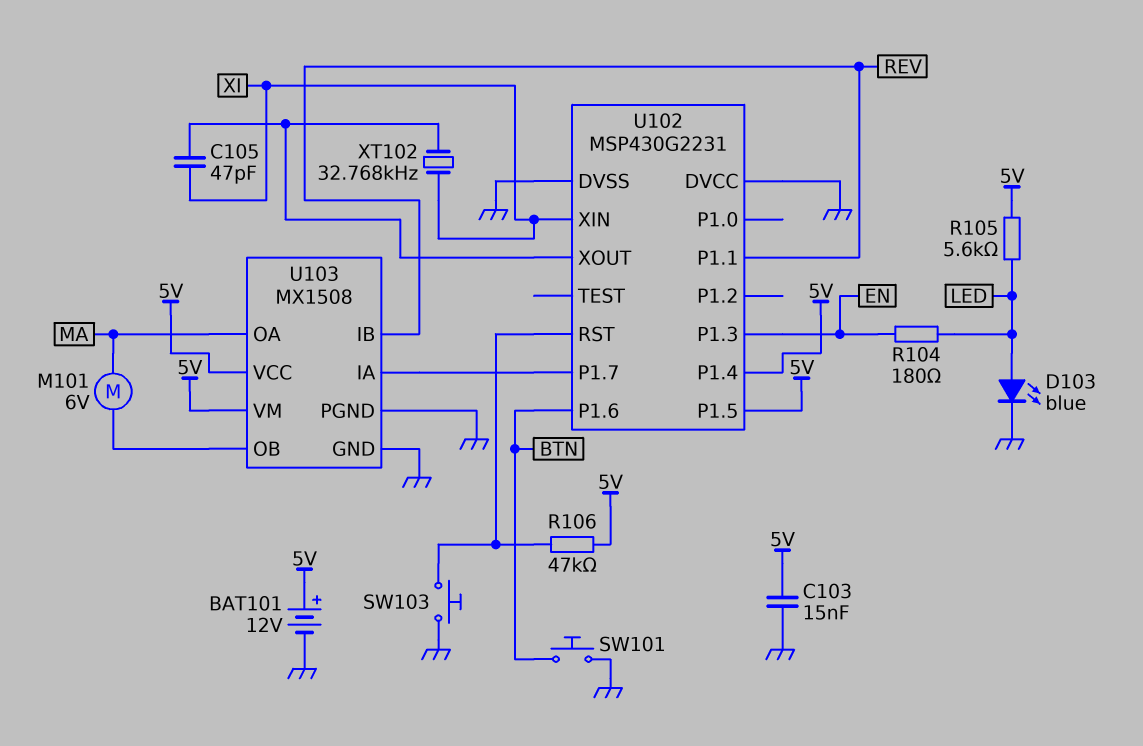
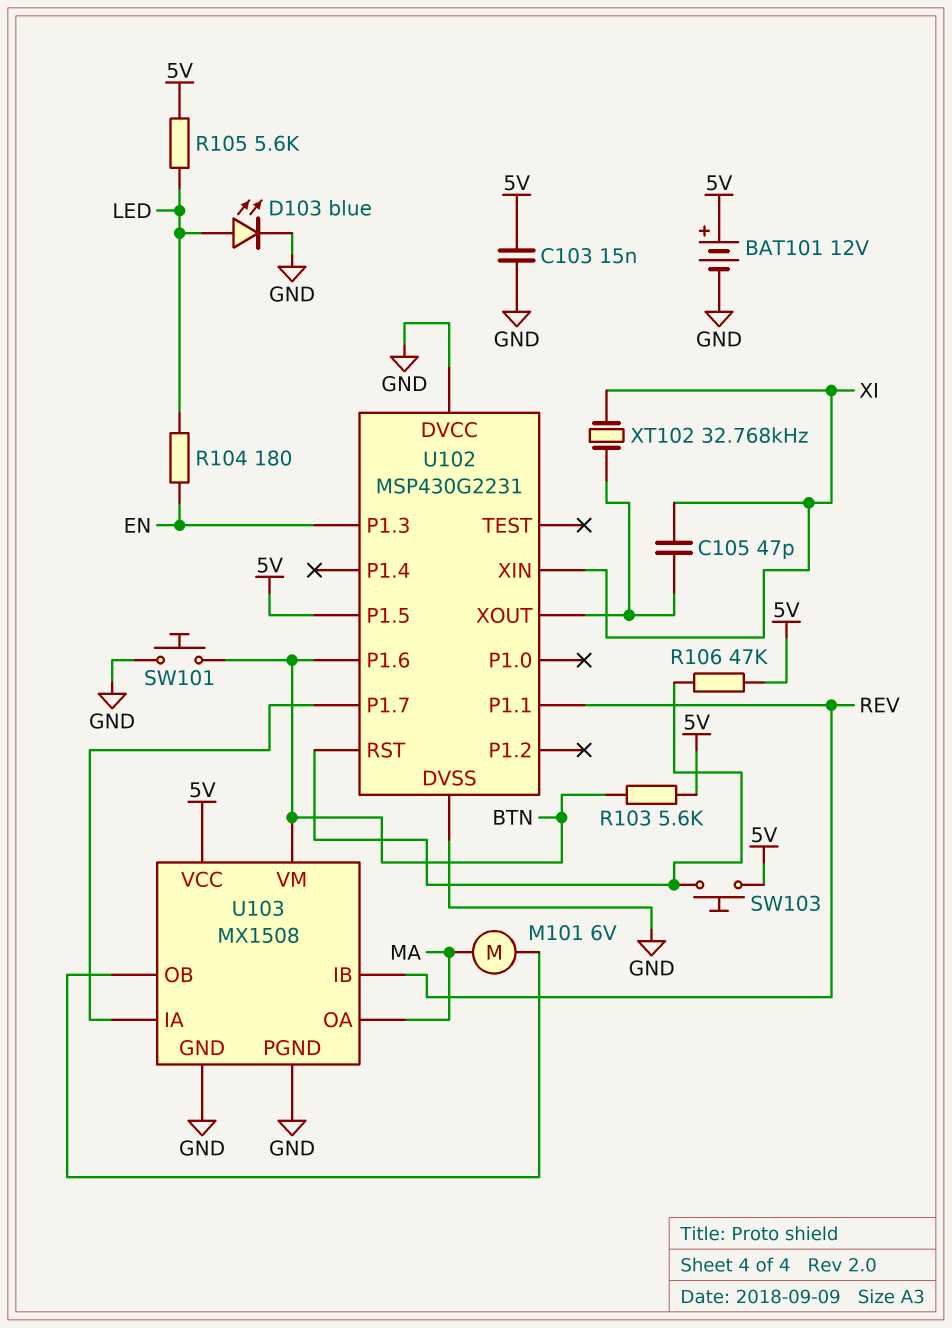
R103: none -> 5.6k (5V, BTN)
SW103: button (GND, U102/RST) -> button (5V, U102/RST)
U102 pin P1.4: 5V -> none
U103 pin VM: 5V -> BTN

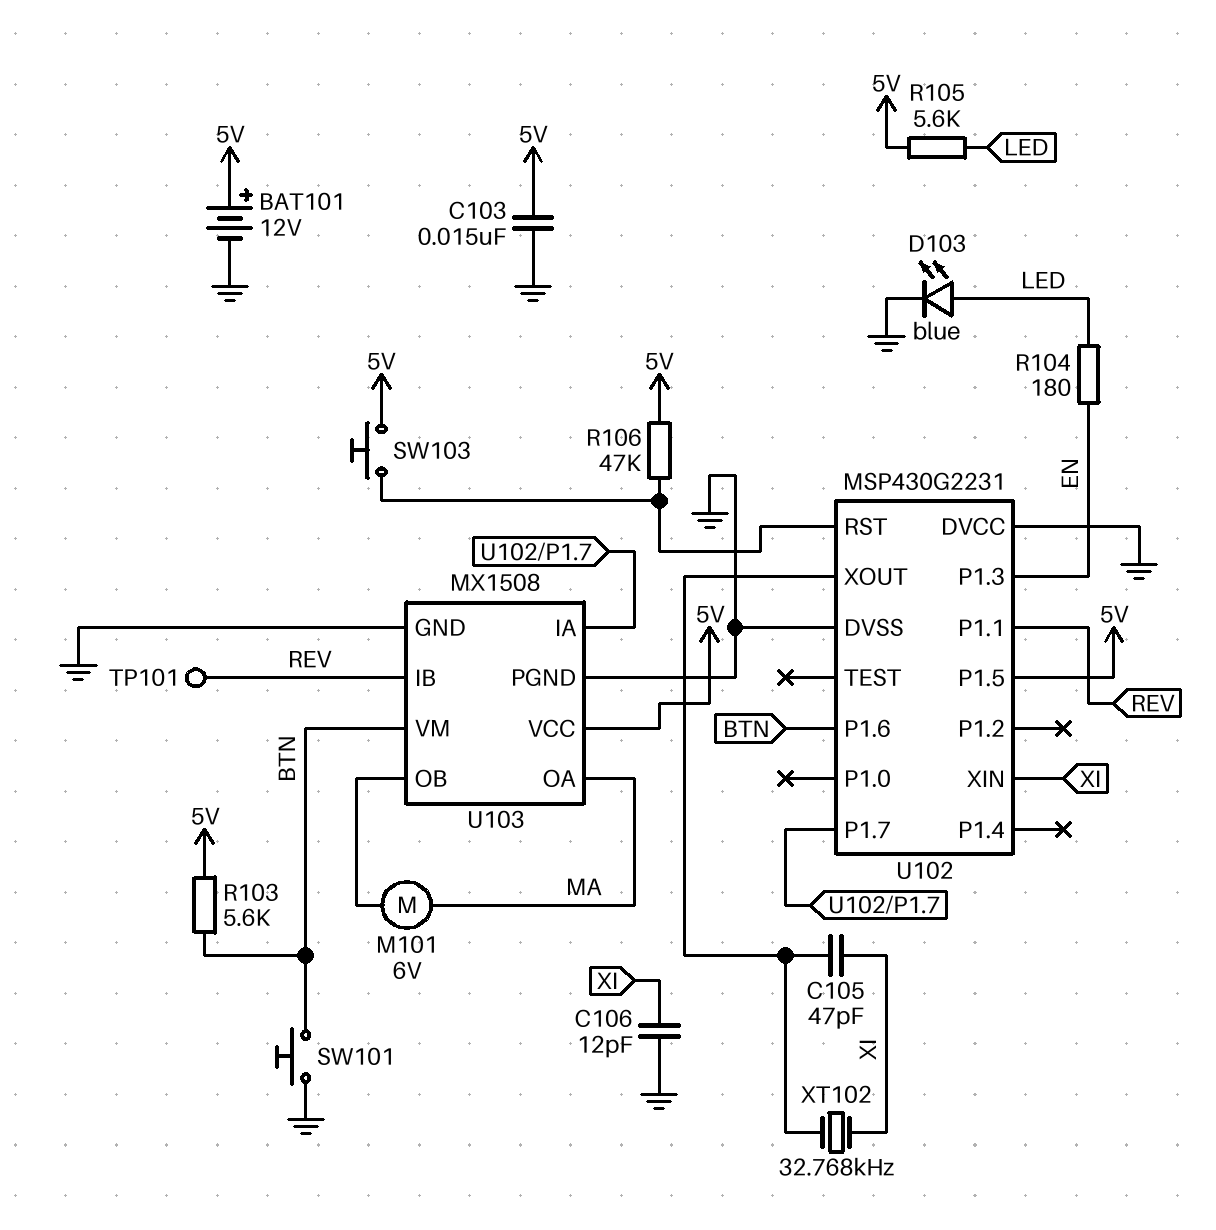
C106: none -> 12pF (GND, XI)
TP101: none -> test point (REV)

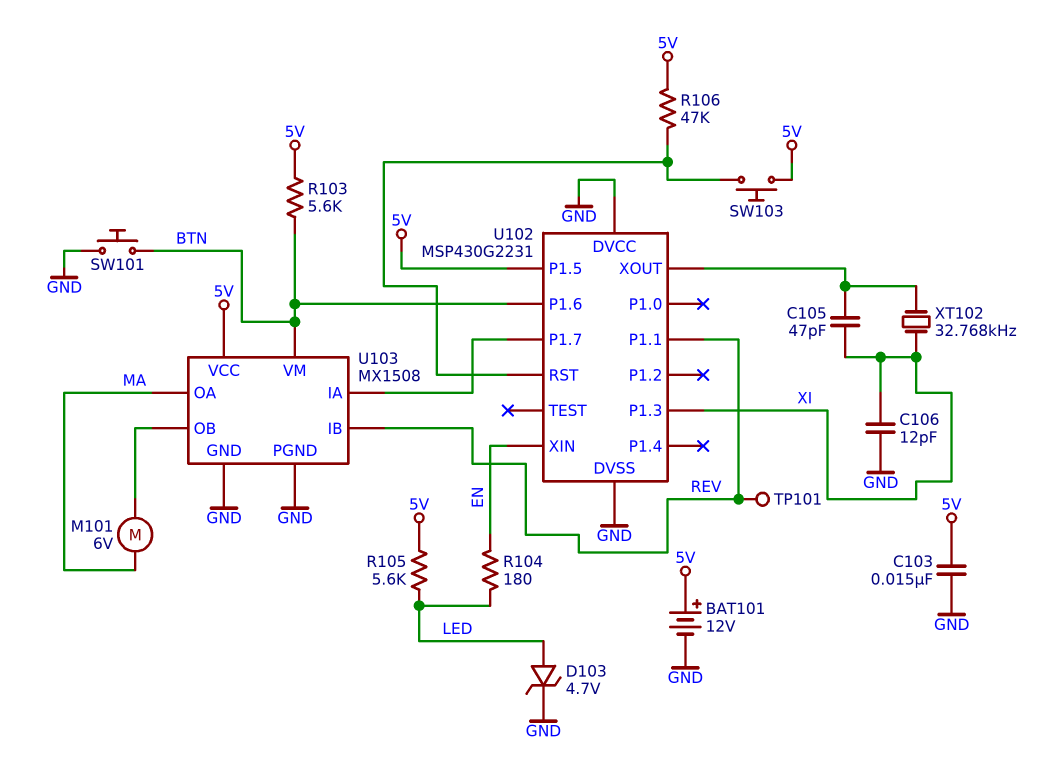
D103: LED blue (A LED, K GND) -> zener 4.7V (A LED, K GND)
U102 pin P1.3: EN -> XI
U102 pin XIN: XI -> EN

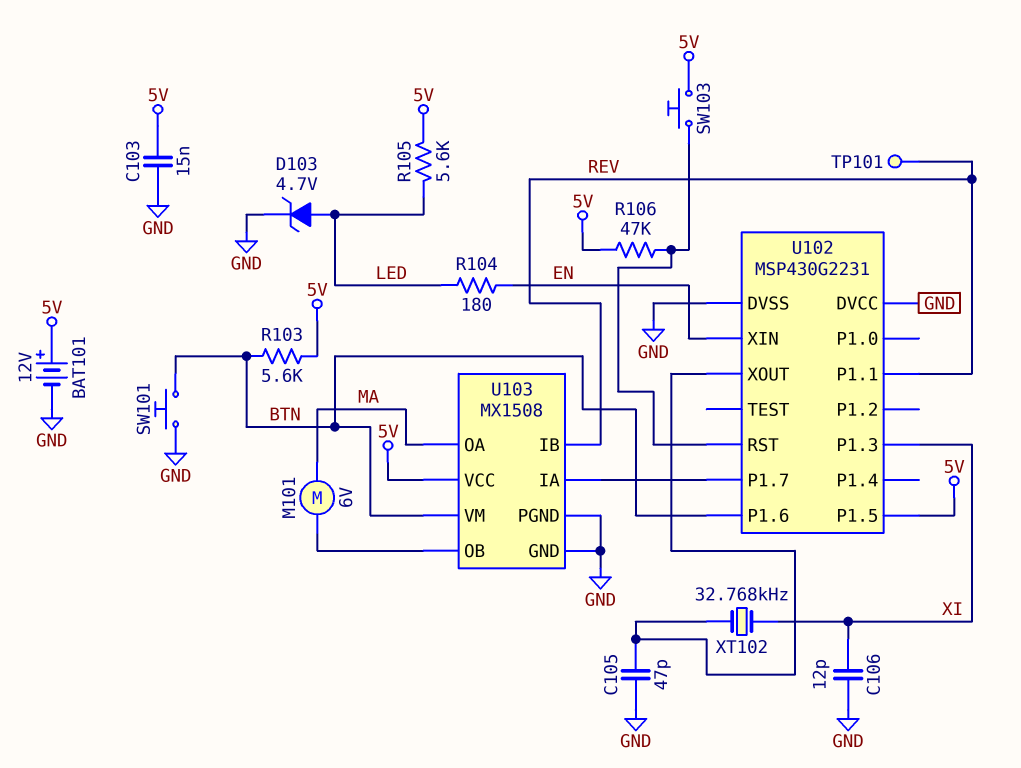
C105: 47pF (U102/XOUT, XI) -> 47pF (GND, U102/XOUT)

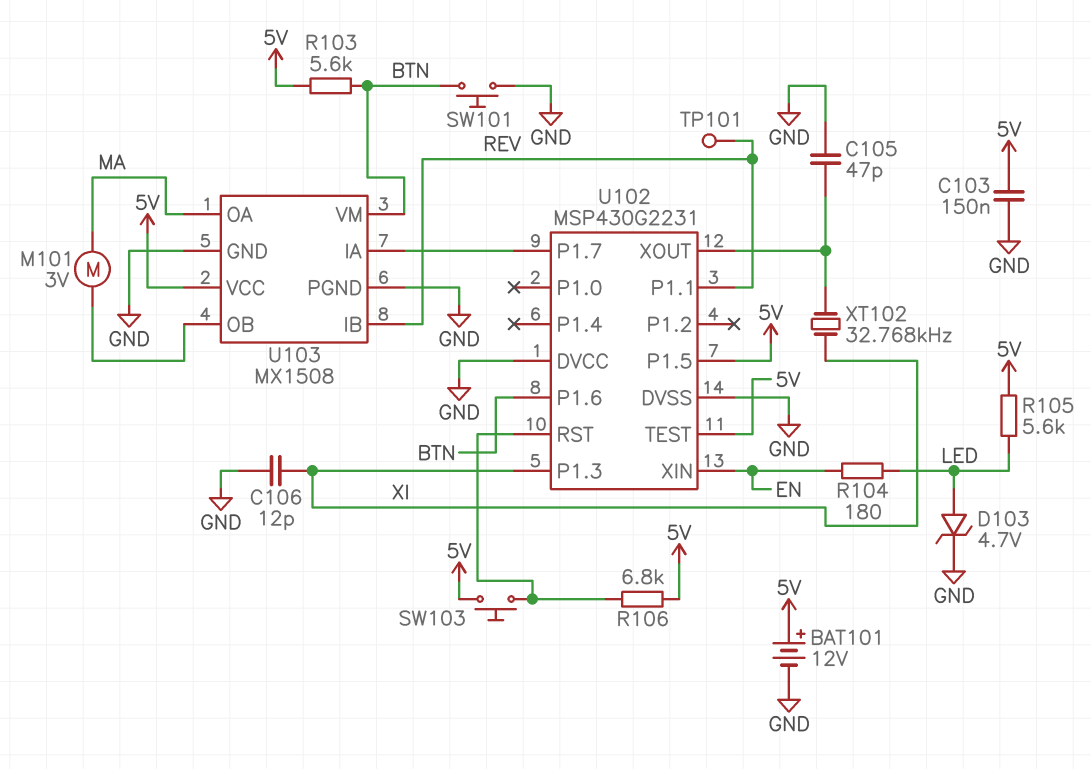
C103: 15nF (5V, GND) -> 150nF (5V, GND)
M101: motor 6V (MA, U103/OB) -> motor 3V (MA, U103/OB)
R106: 47k (5V, U102/RST) -> 6.8k (5V, U102/RST)
U102 pin TEST: none -> 5V

